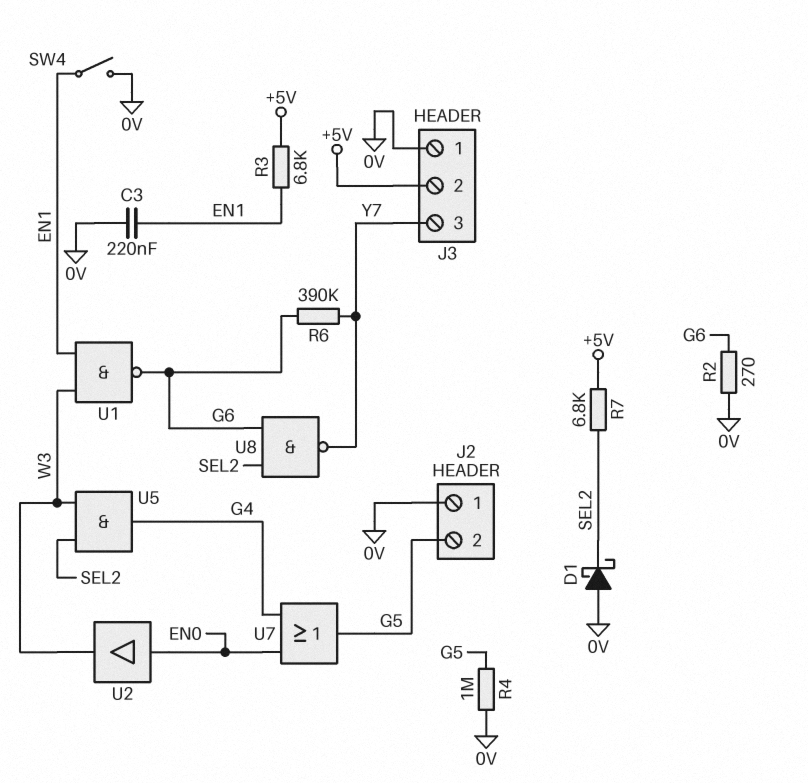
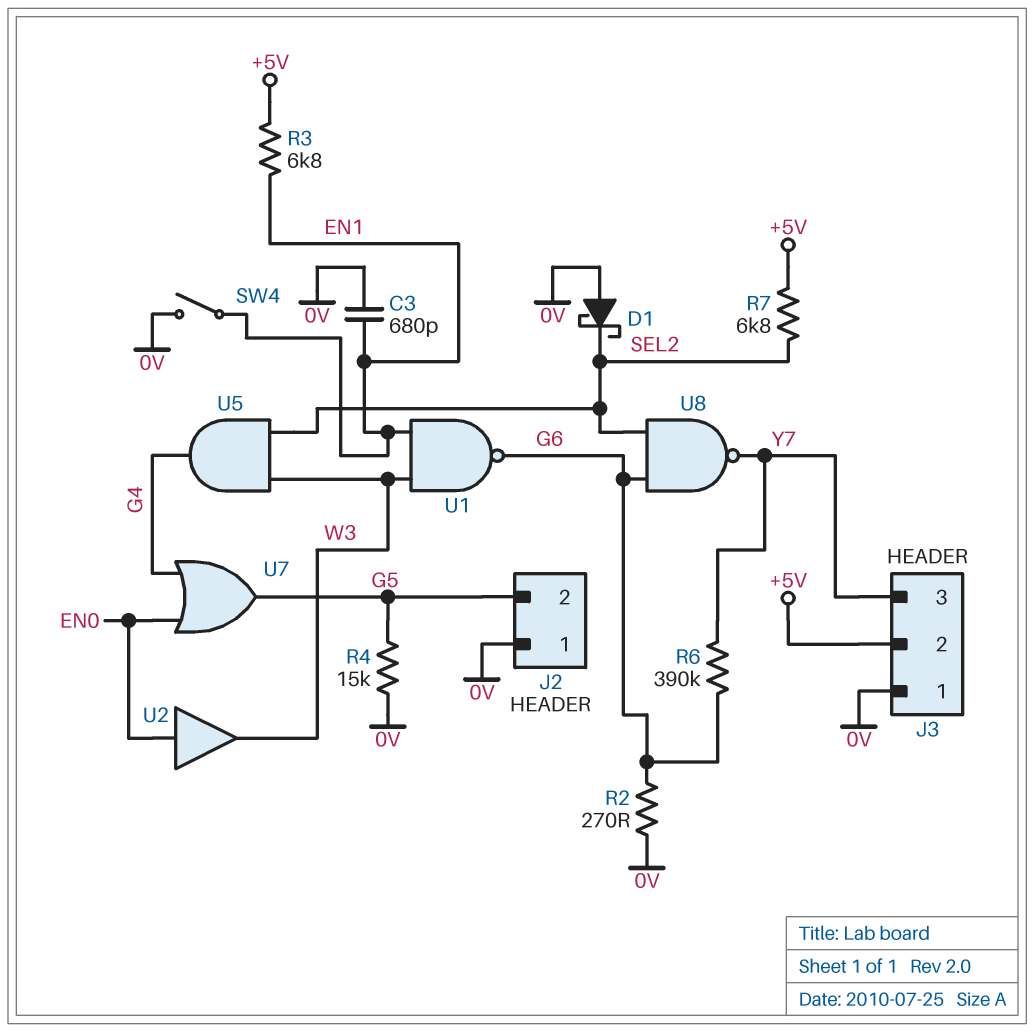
C3: 220nF (0V, EN1) -> 680pF (0V, EN1)
R4: 1M (0V, G5) -> 15k (0V, G5)

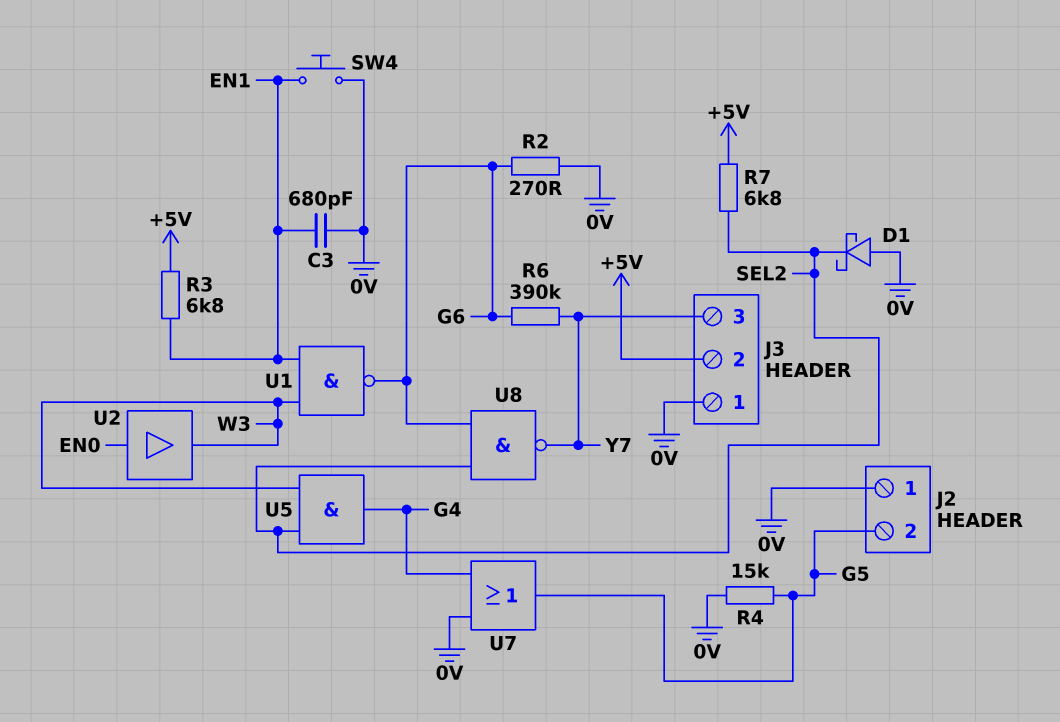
SW4: switch (0V, EN1) -> button (0V, EN1)
U7: OR (in EN0, in G4, out G5) -> OR (in 0V, in G4, out G5)

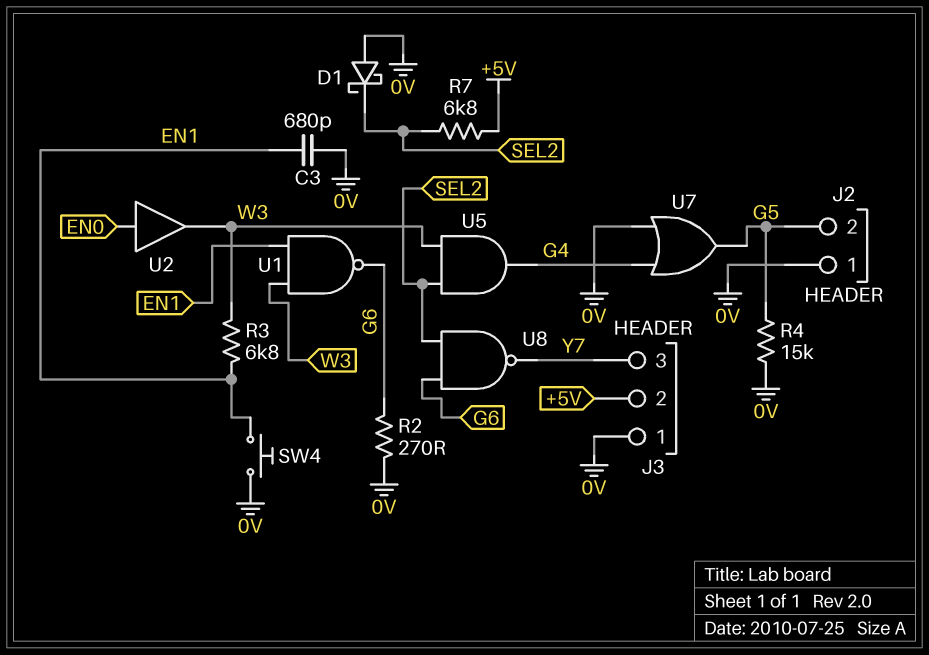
R3: 6.8k (+5V, EN1) -> 6.8k (EN1, W3)
R6: 390k (G6, Y7) -> none

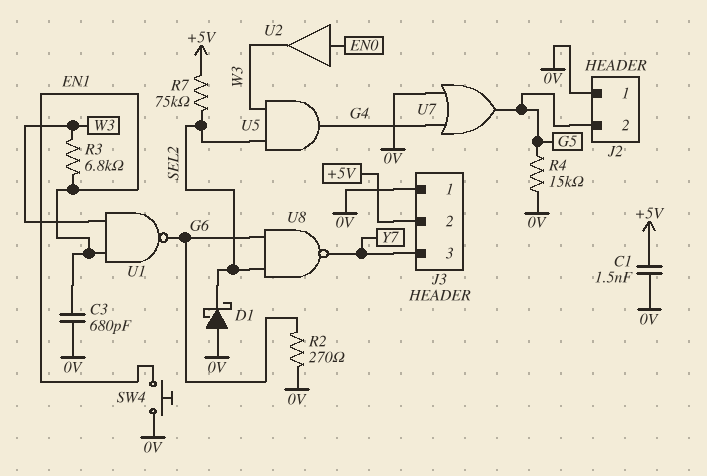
C1: none -> 1.5nF (+5V, 0V)
R7: 6.8k (+5V, SEL2) -> 75k (+5V, SEL2)

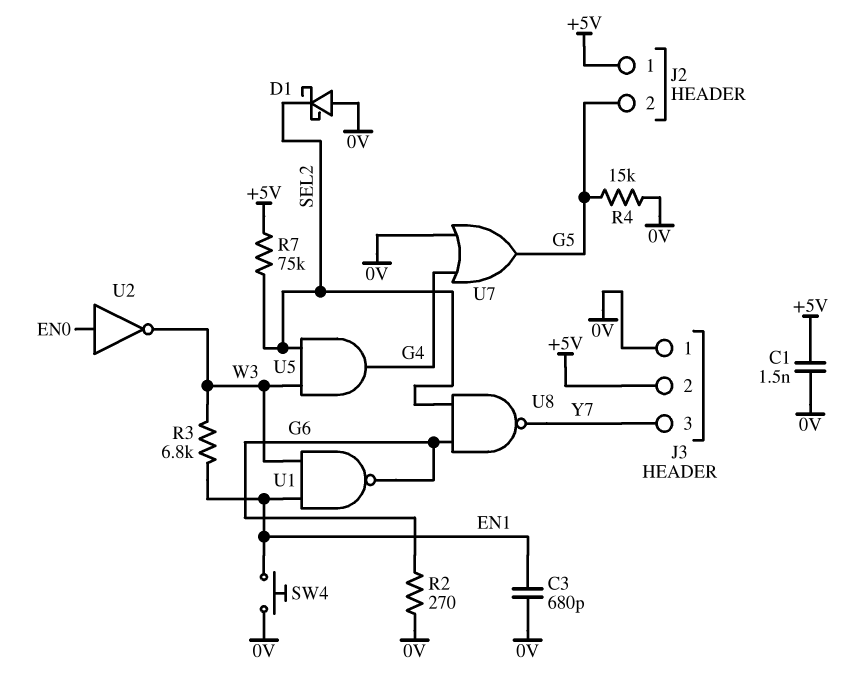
J2 pin 1: 0V -> +5V
U2: buffer (in EN0, out W3) -> NOT (in EN0, out W3)

